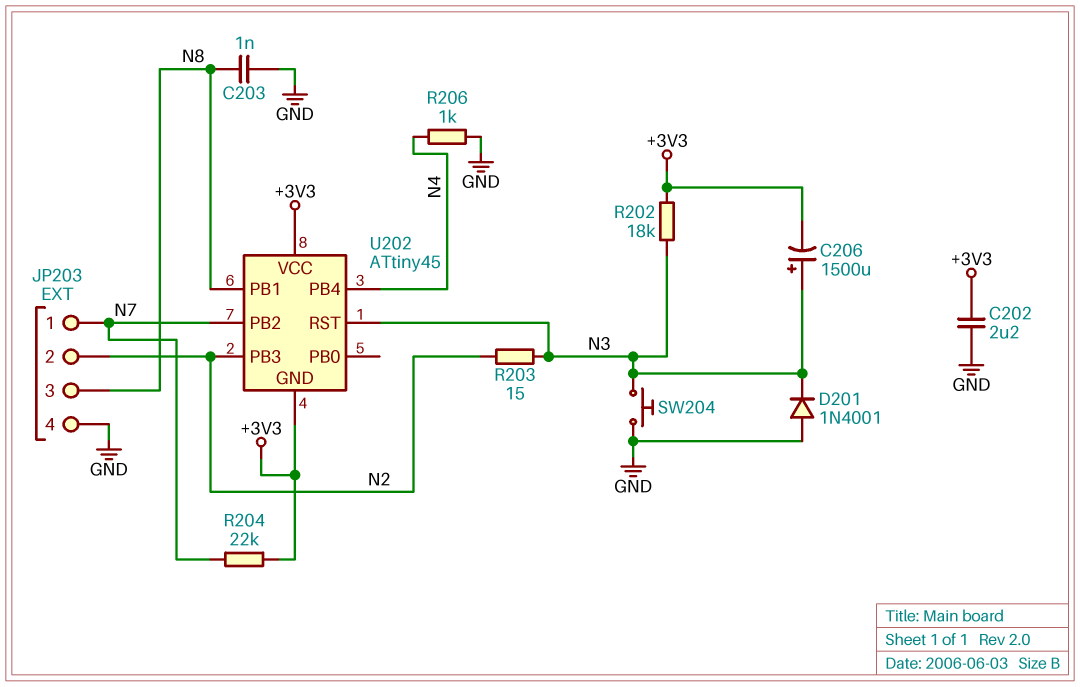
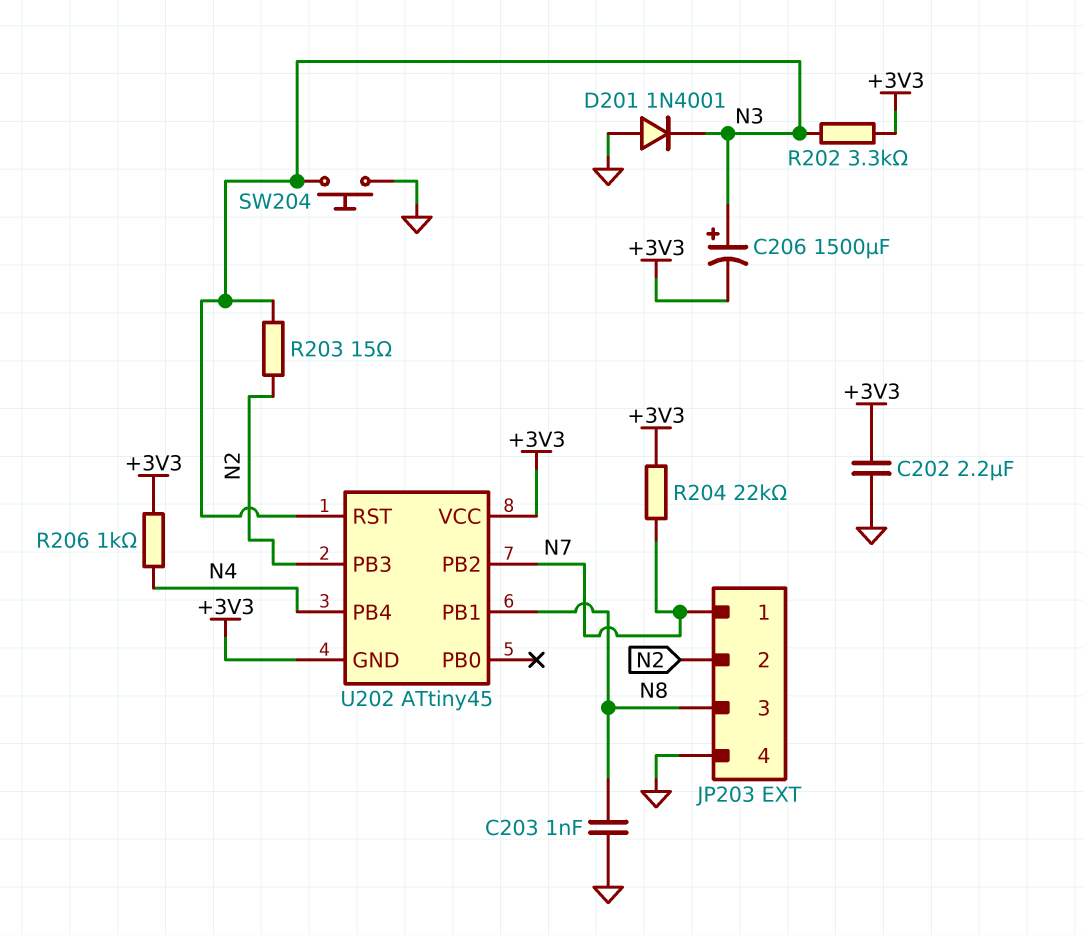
R202: 18k (+3V3, N3) -> 3.3k (+3V3, N3)
R206: 1k (GND, N4) -> 1k (+3V3, N4)

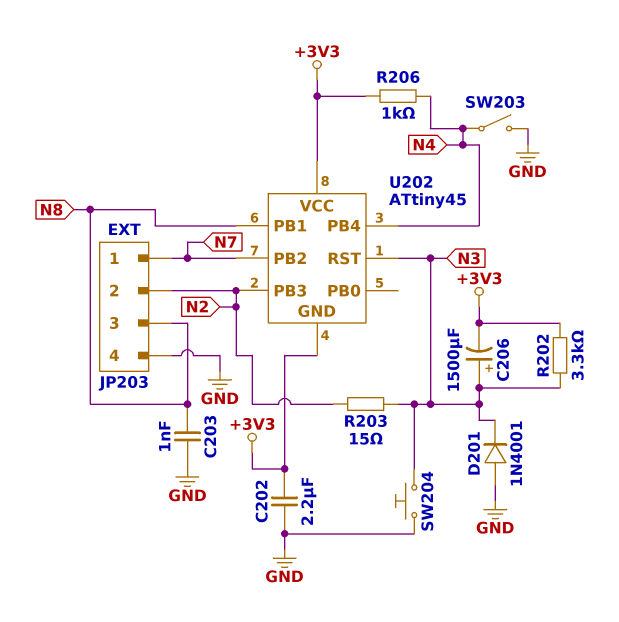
R204: 22k (+3V3, N7) -> none
SW203: none -> switch (GND, N4)

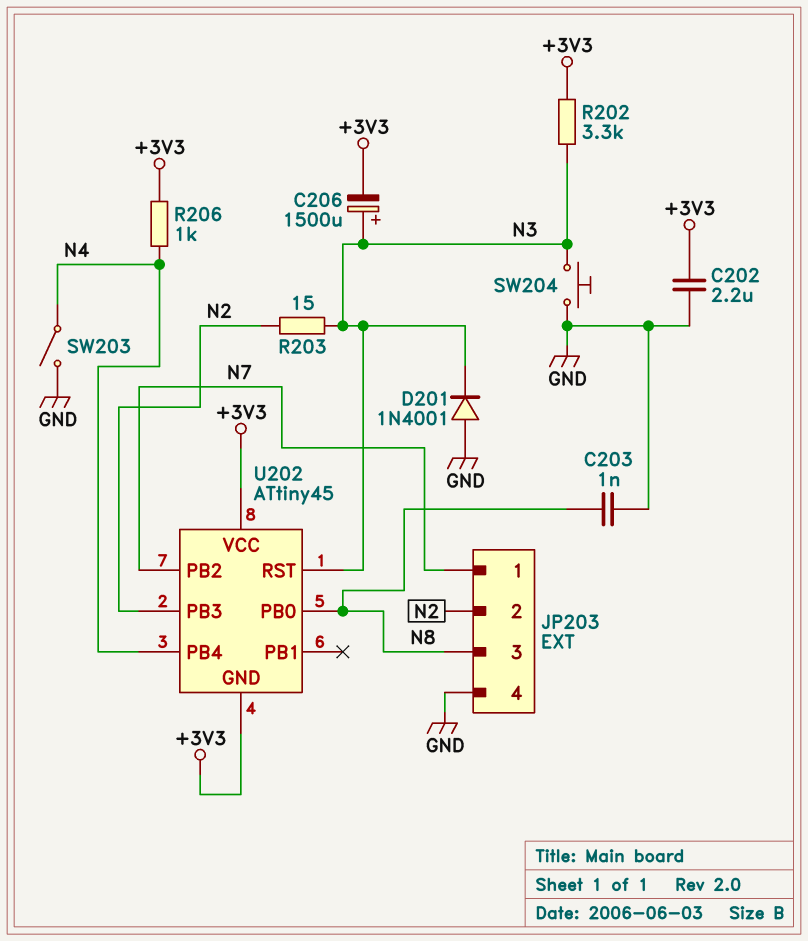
U202 pin PB0: none -> N8
U202 pin PB1: N8 -> none

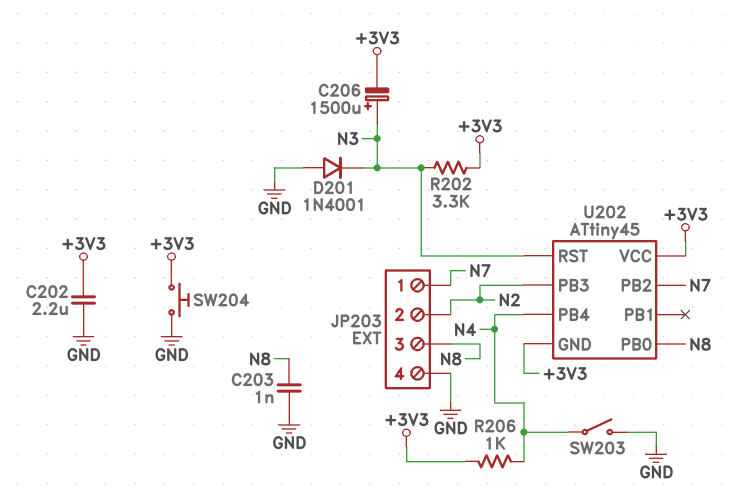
R203: 15 (N2, N3) -> none
SW204: button (GND, N3) -> button (+3V3, GND)

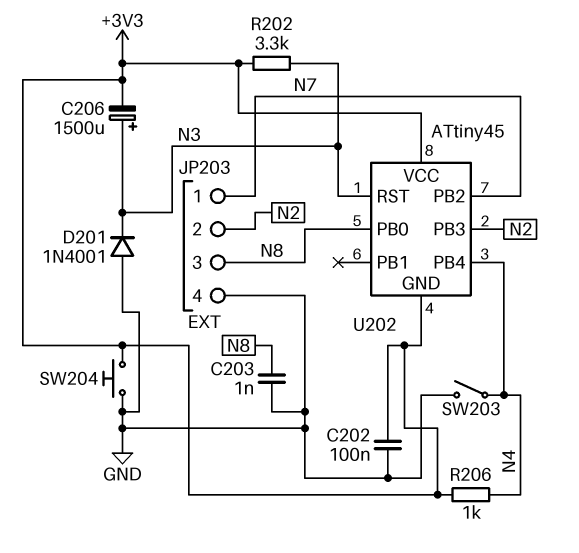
C202: 2.2uF (+3V3, GND) -> 100nF (+3V3, GND)

